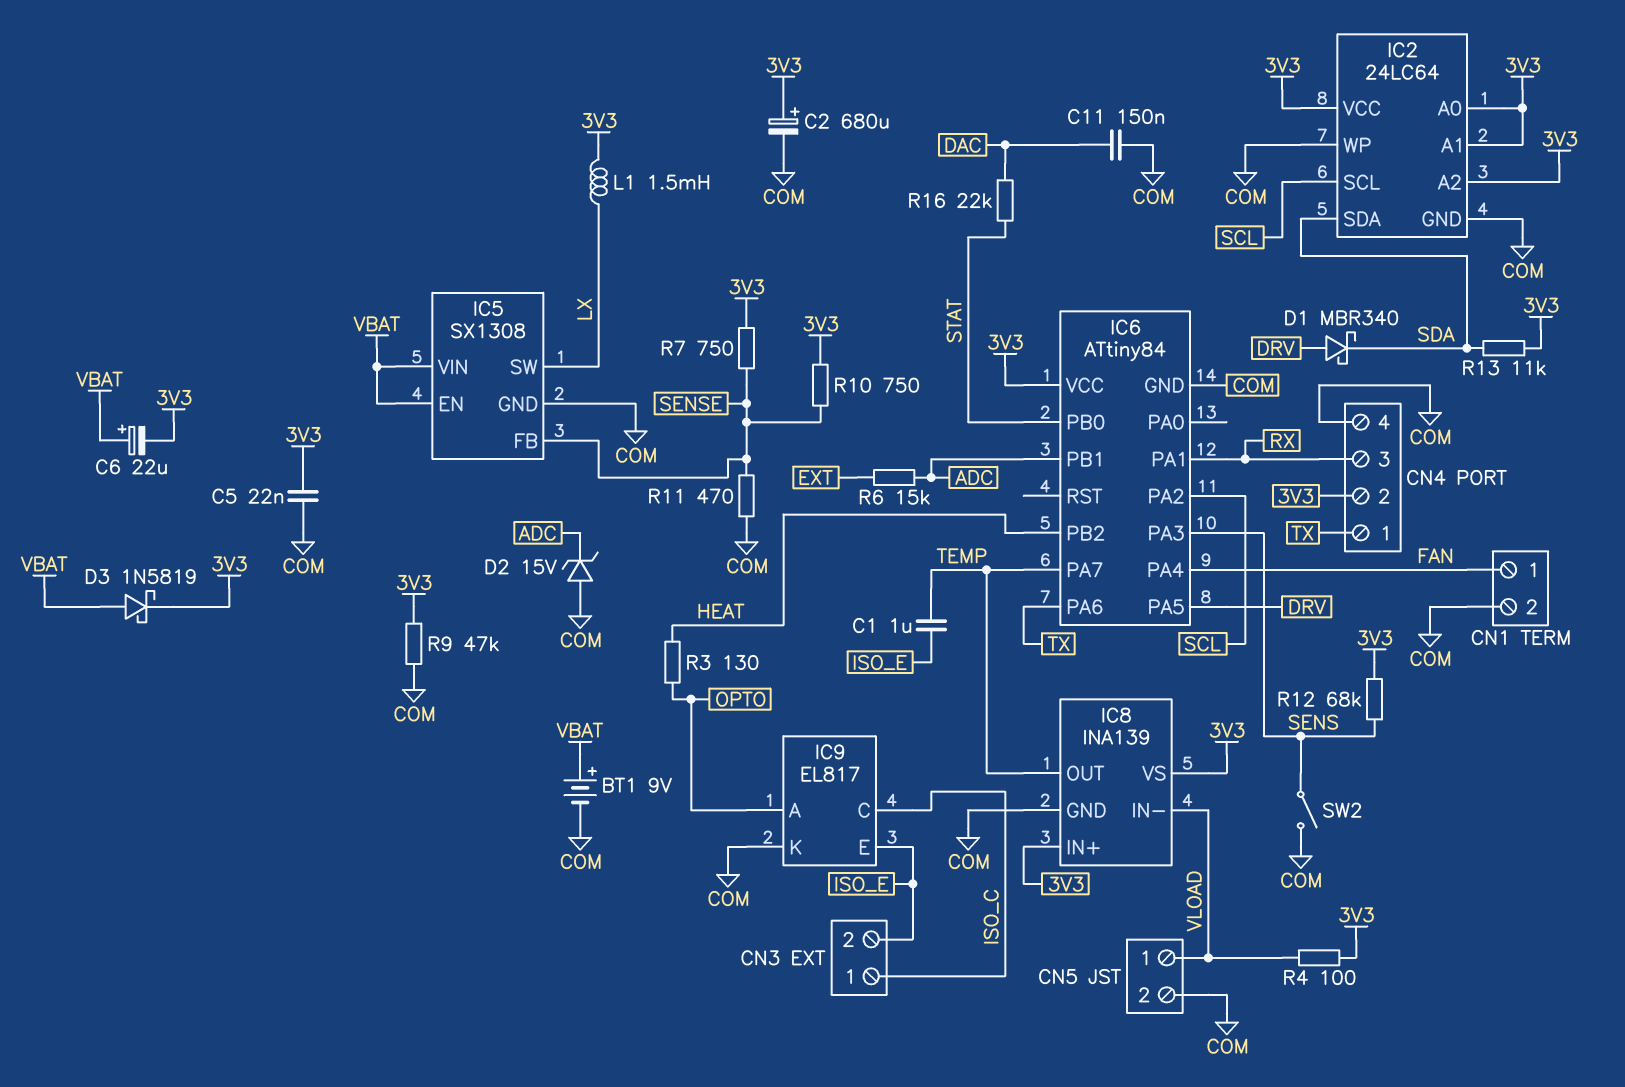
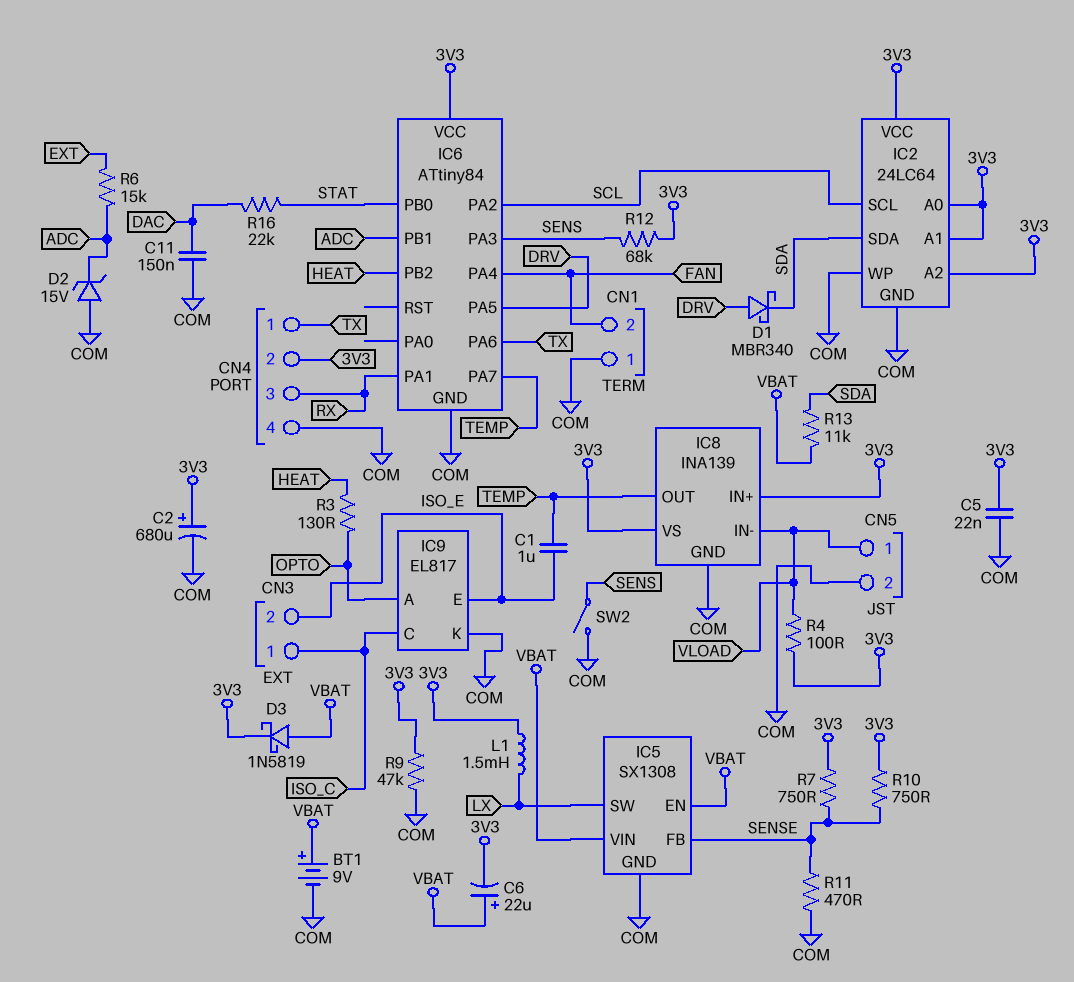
CN1 pin 1: FAN -> COM
CN1 pin 2: COM -> FAN
R13: 11k (3V3, SDA) -> 11k (SDA, VBAT)

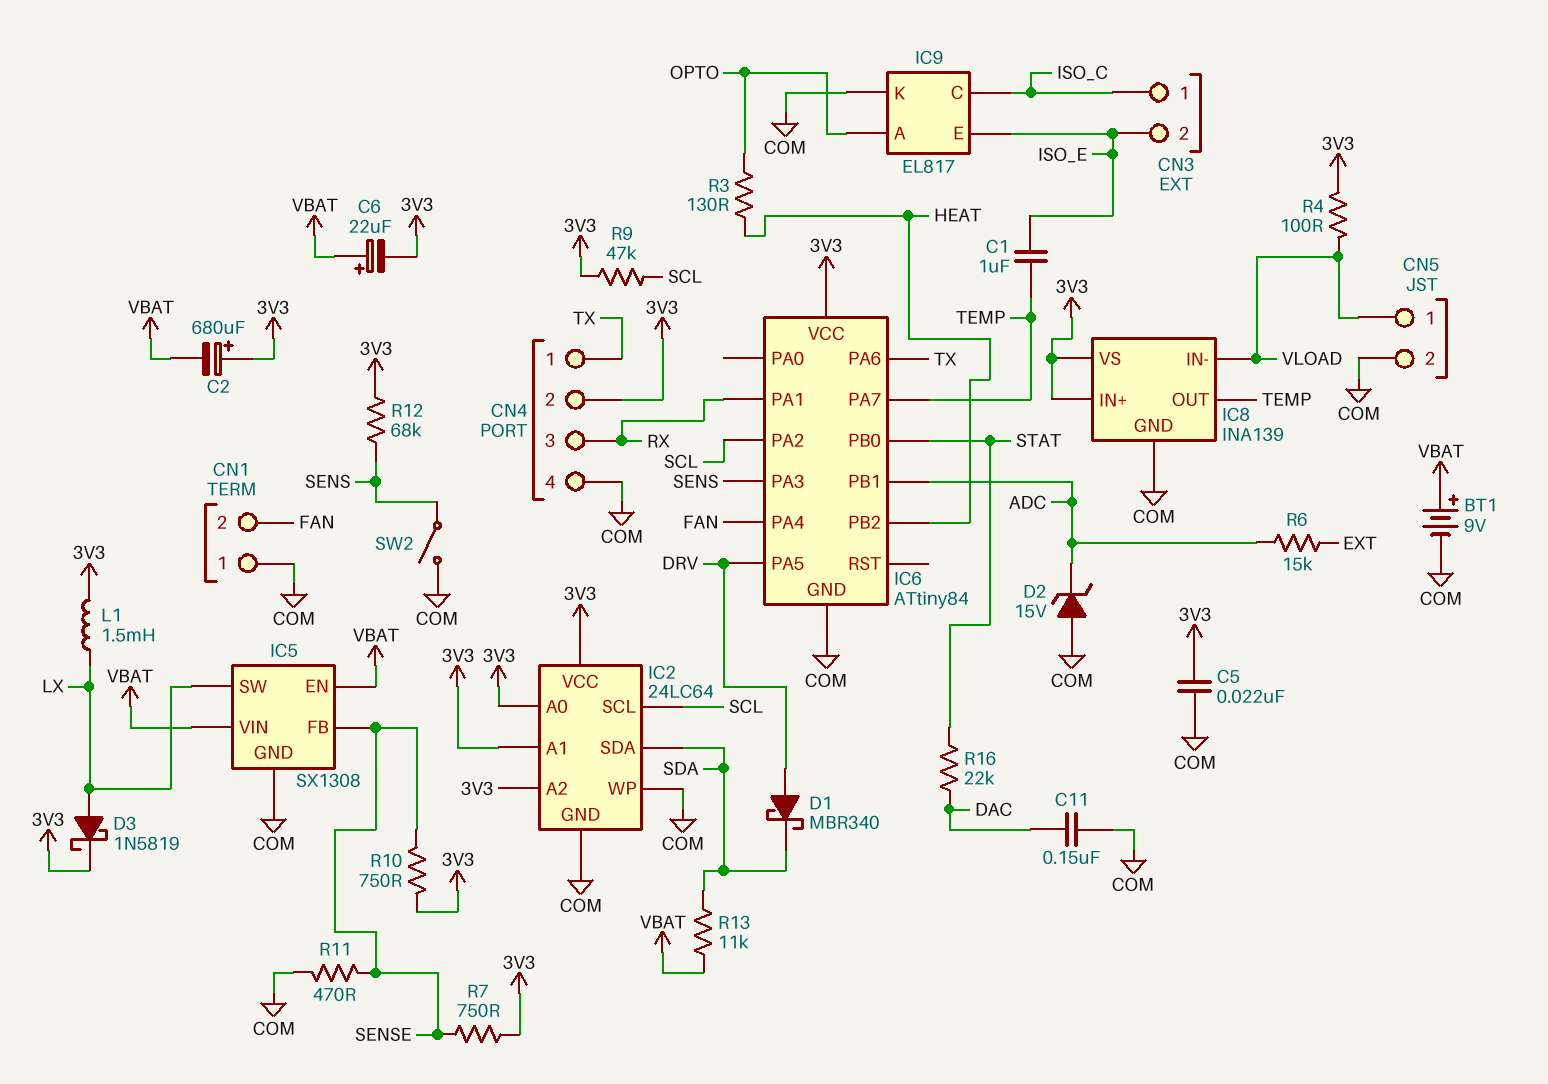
C2: 680uF (plus 3V3, minus COM) -> 680uF (plus 3V3, minus VBAT)
D3: schottky 1N5819 (A VBAT, K 3V3) -> schottky 1N5819 (A LX, K 3V3)
R9: 47k (3V3, COM) -> 47k (3V3, SCL)

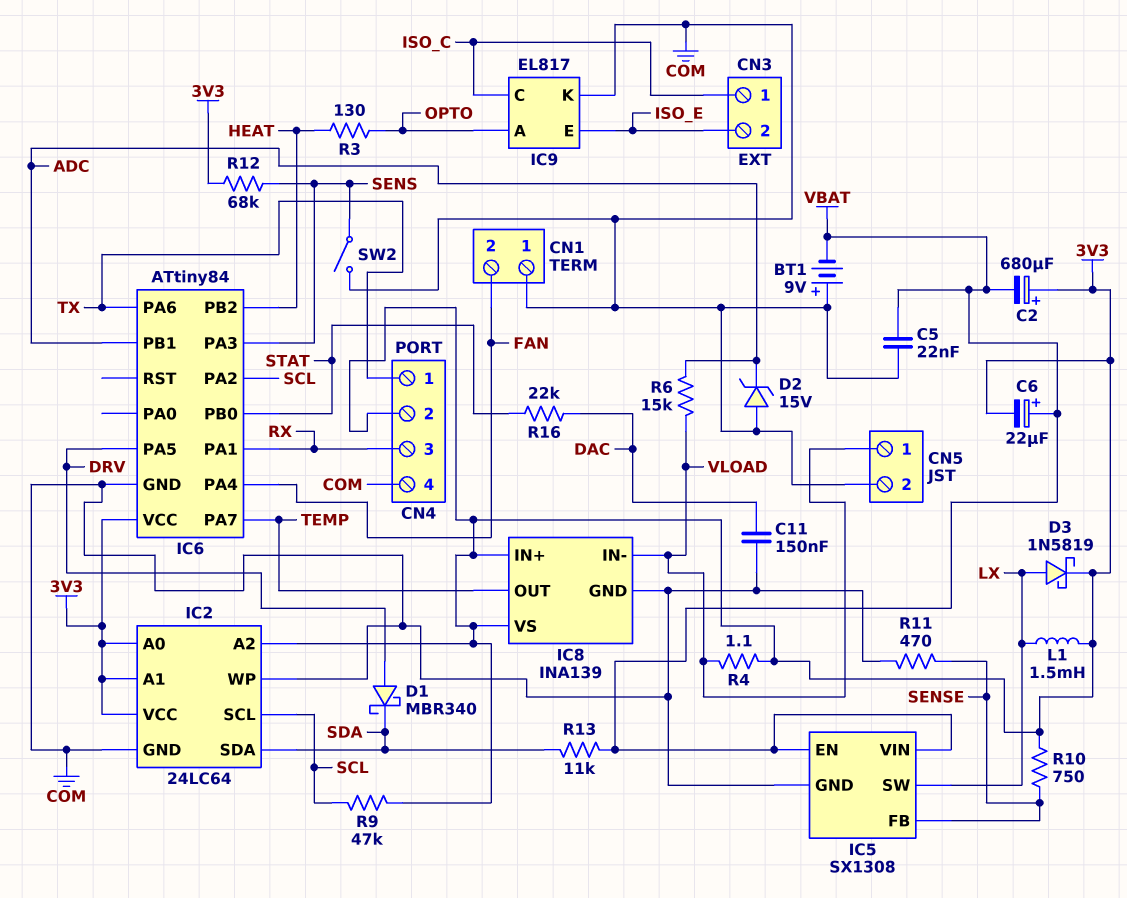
BT1: 9V (plus VBAT, minus COM) -> 9V (plus COM, minus VBAT)
C1: 1uF (ISO_E, TEMP) -> none
C5: 22nF (3V3, COM) -> 22nF (COM, VBAT)
R4: 100 (3V3, VLOAD) -> 1.1 (3V3, VLOAD)
R6: 15k (ADC, EXT) -> 15k (ADC, VLOAD)
R7: 750 (3V3, SENSE) -> none

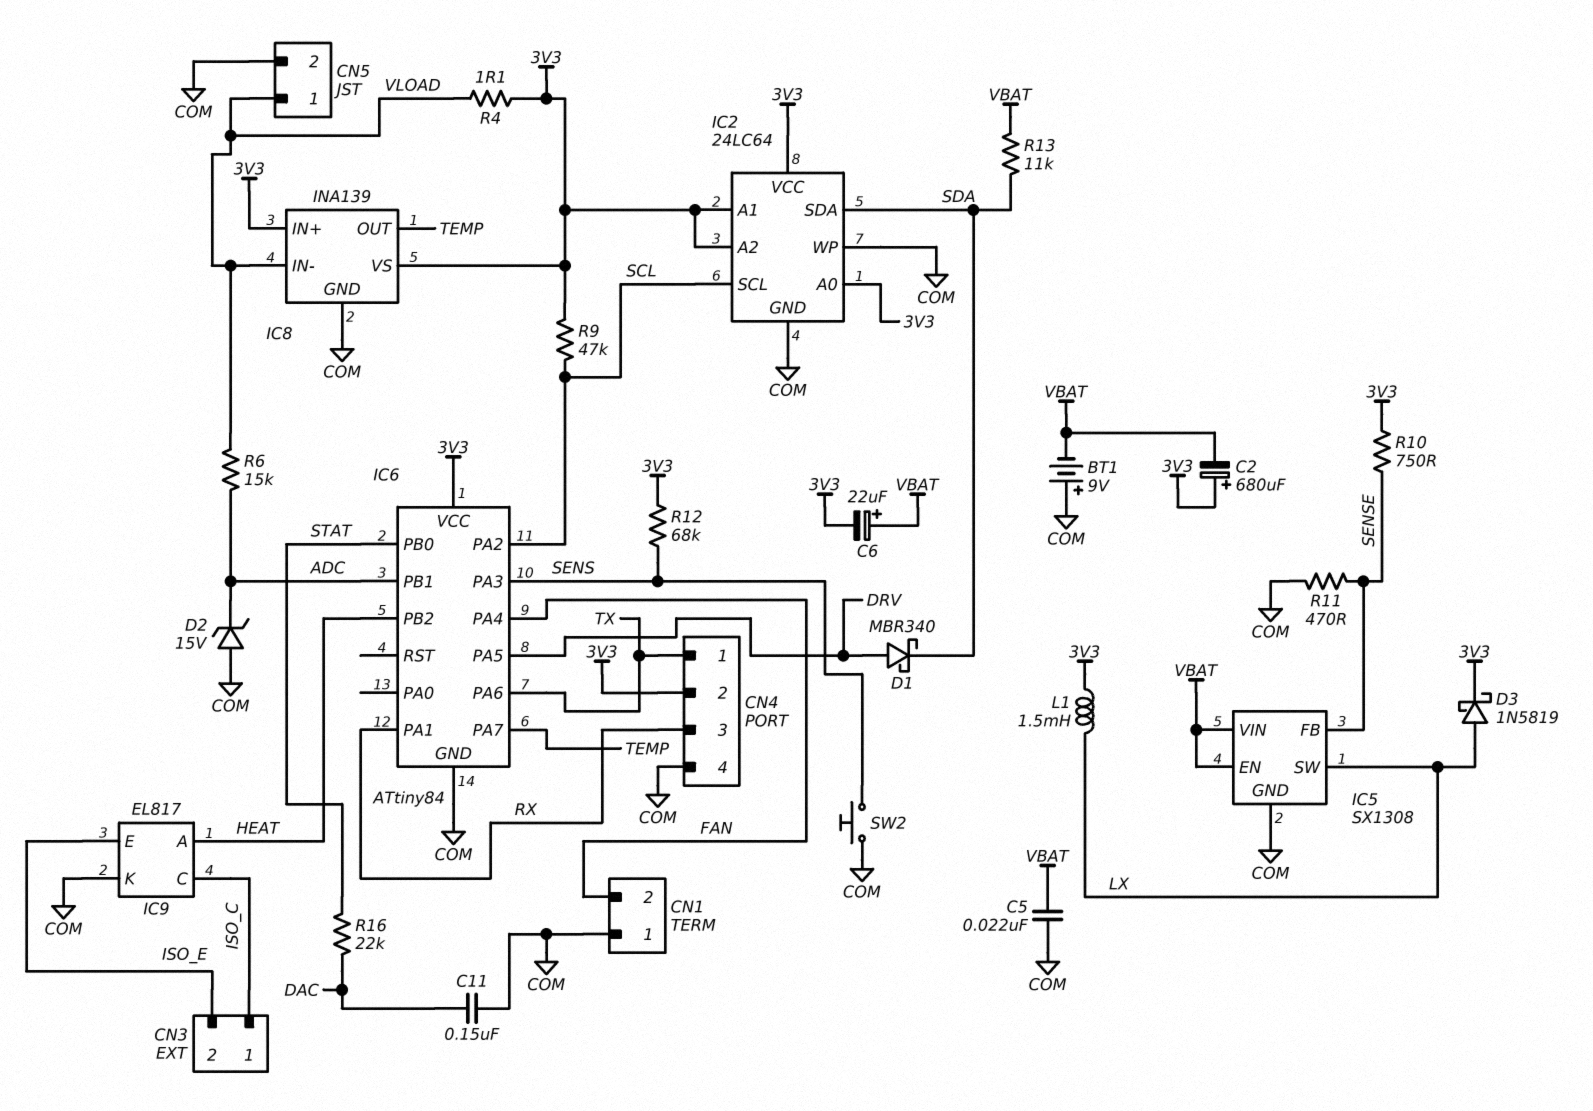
IC9 pin A: OPTO -> HEAT
R3: 130 (HEAT, OPTO) -> none
SW2: switch (COM, SENS) -> button (COM, SENS)

